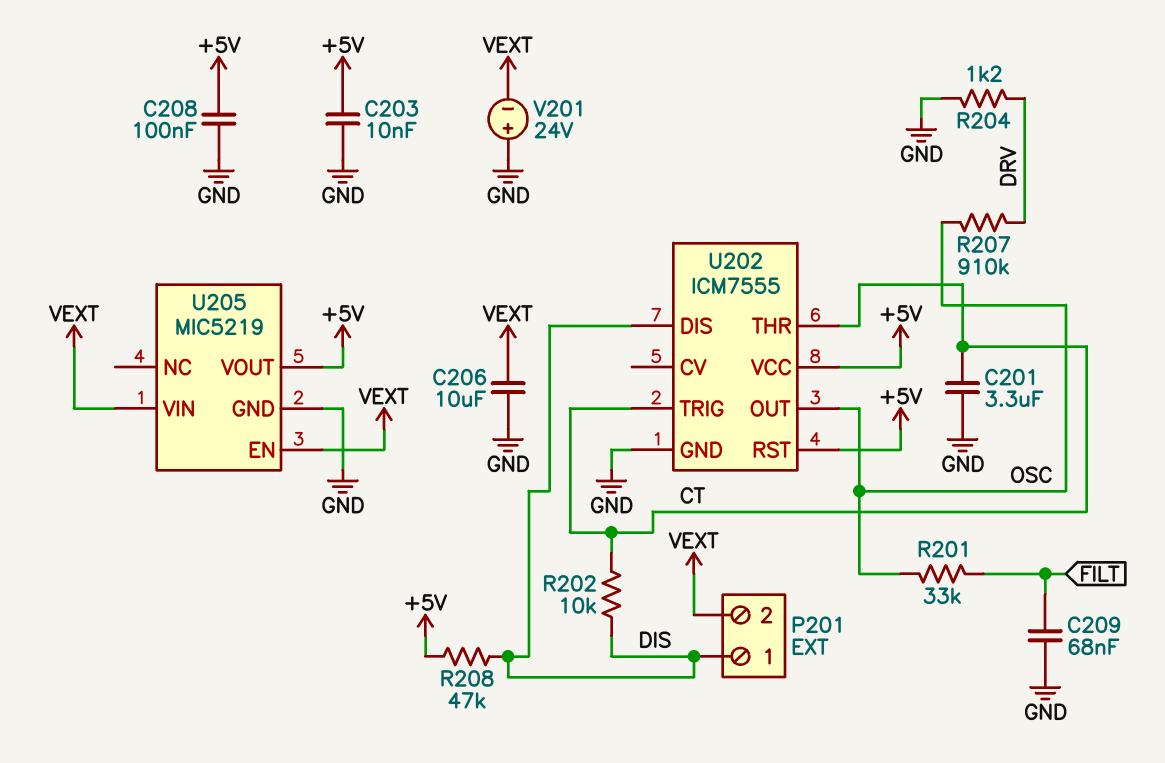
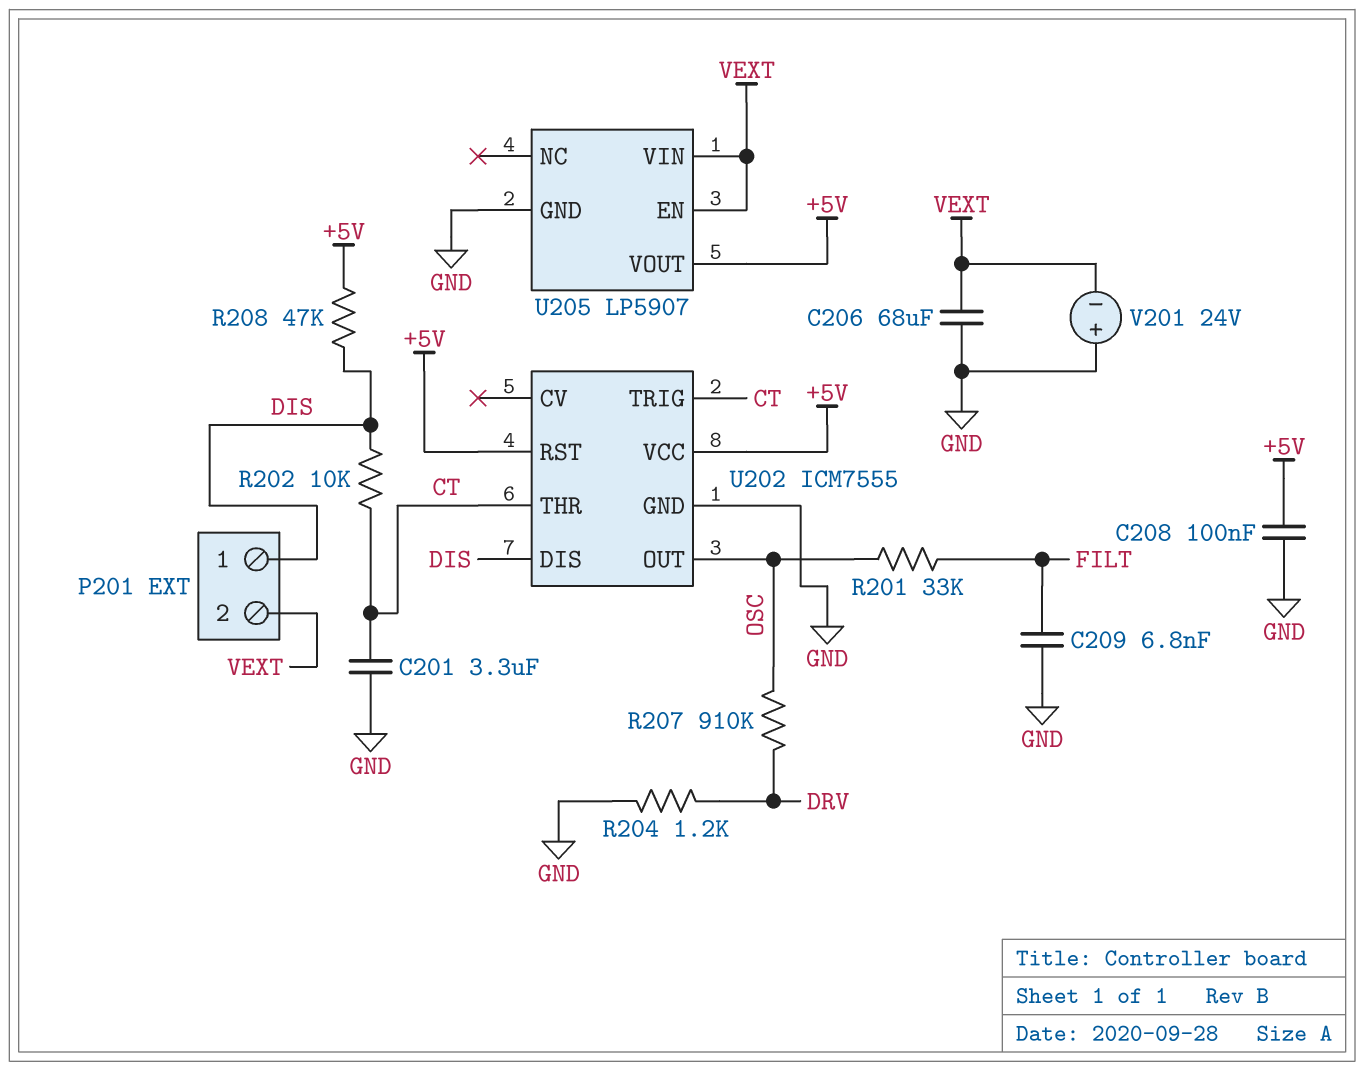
C203: 10nF (+5V, GND) -> none
C206: 10uF (GND, VEXT) -> 68uF (GND, VEXT)
C209: 68nF (FILT, GND) -> 6.8nF (FILT, GND)
U205: MIC5219 -> LP5907

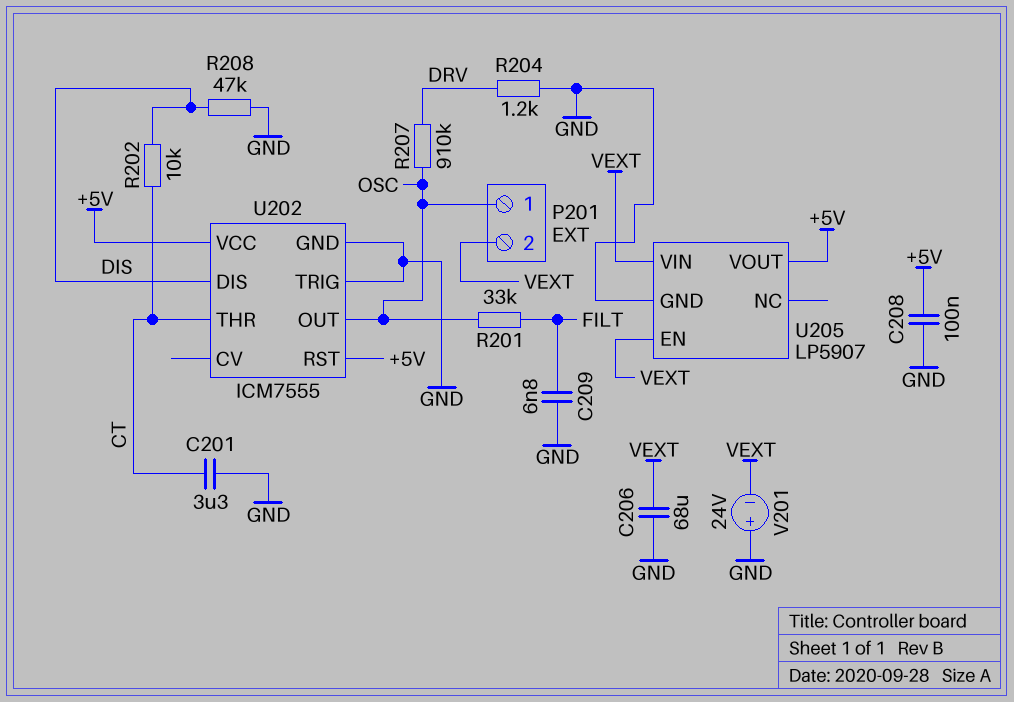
P201 pin 1: DIS -> OSC
R208: 47k (+5V, DIS) -> 47k (DIS, GND)
U202 pin TRIG: CT -> GND

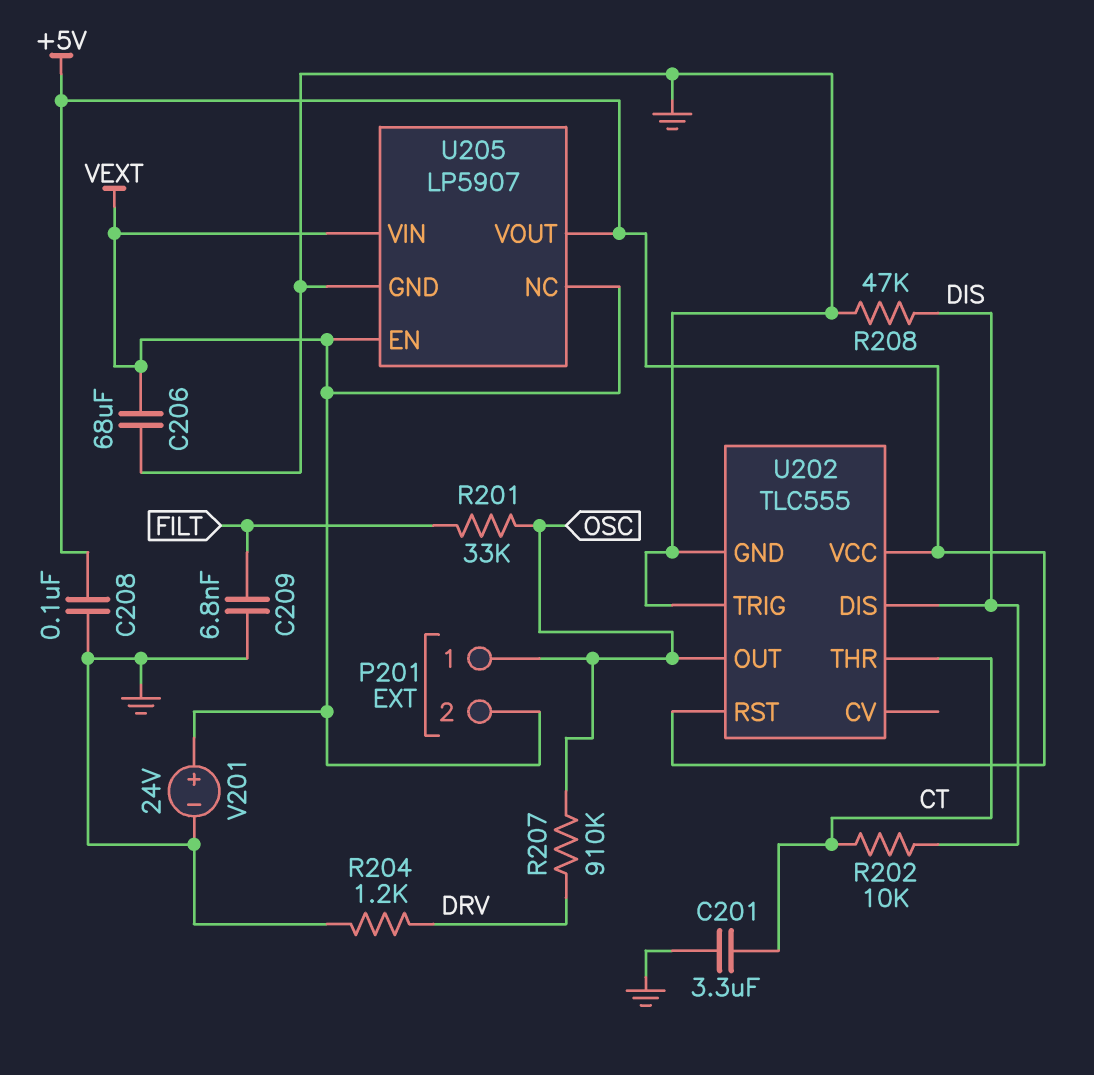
U202: ICM7555 -> TLC555
U205 pin NC: none -> VEXT
V201: 24V (plus GND, minus VEXT) -> 24V (plus VEXT, minus GND)

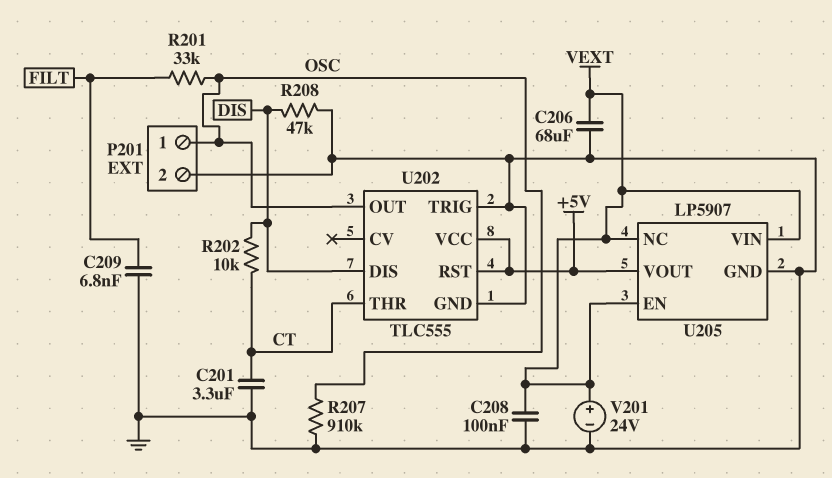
C208: 100nF (+5V, GND) -> 100nF (GND, VEXT)
P201 pin 2: VEXT -> GND
R204: 1.2k (DRV, GND) -> none
R207: 910k (DRV, OSC) -> 910k (GND, OSC)

